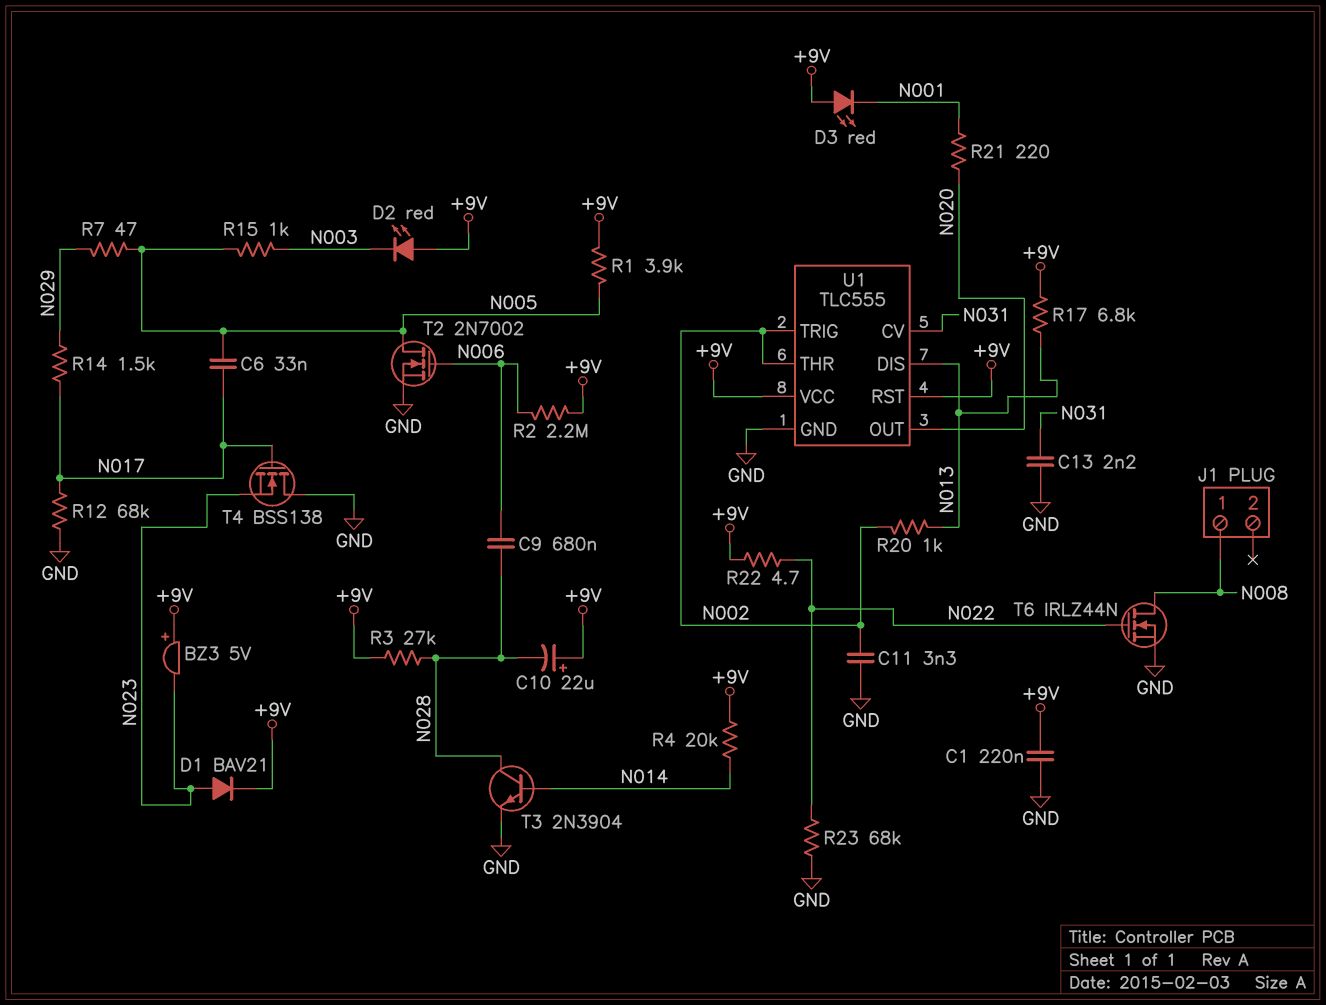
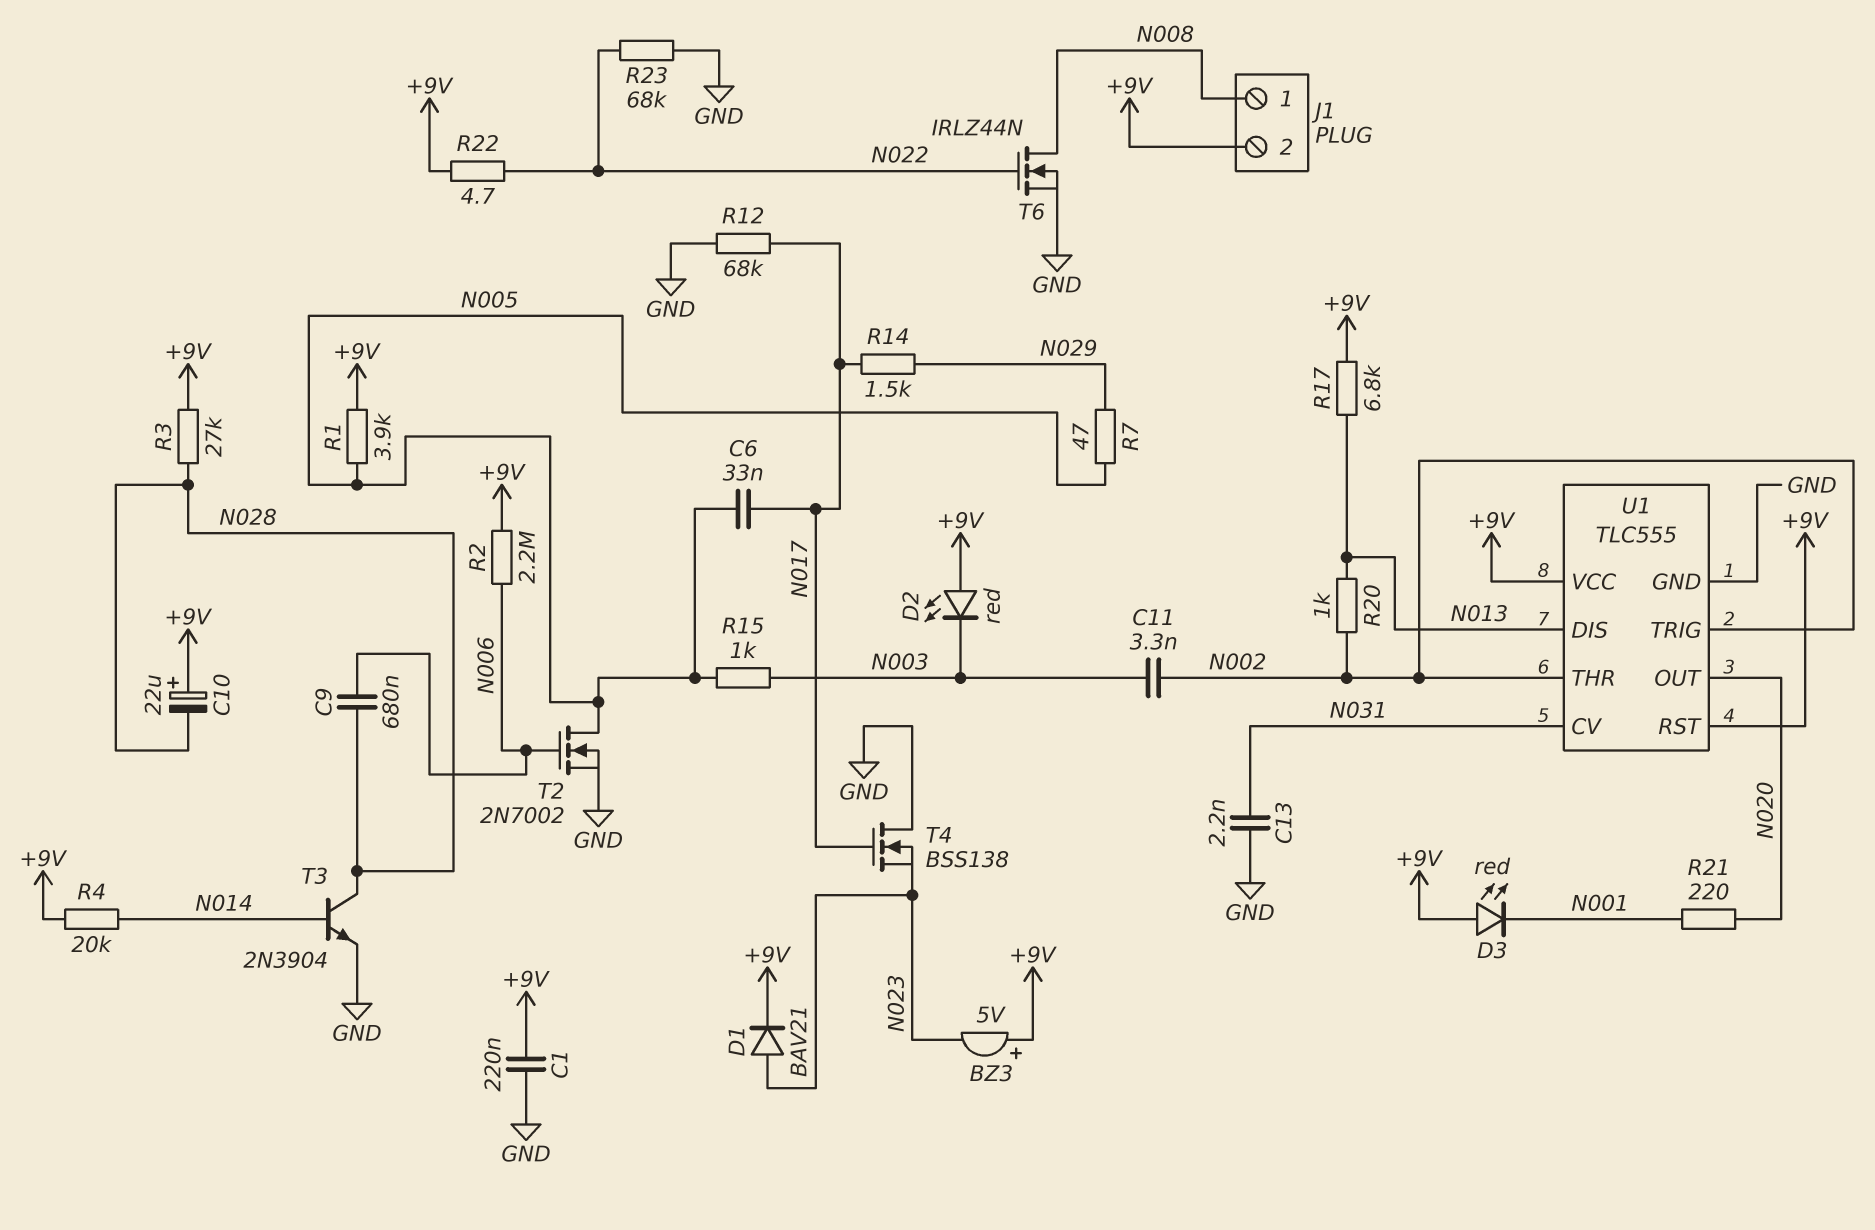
C11: 3.3nF (GND, N002) -> 3.3nF (N002, N003)
J1 pin 2: none -> +9V

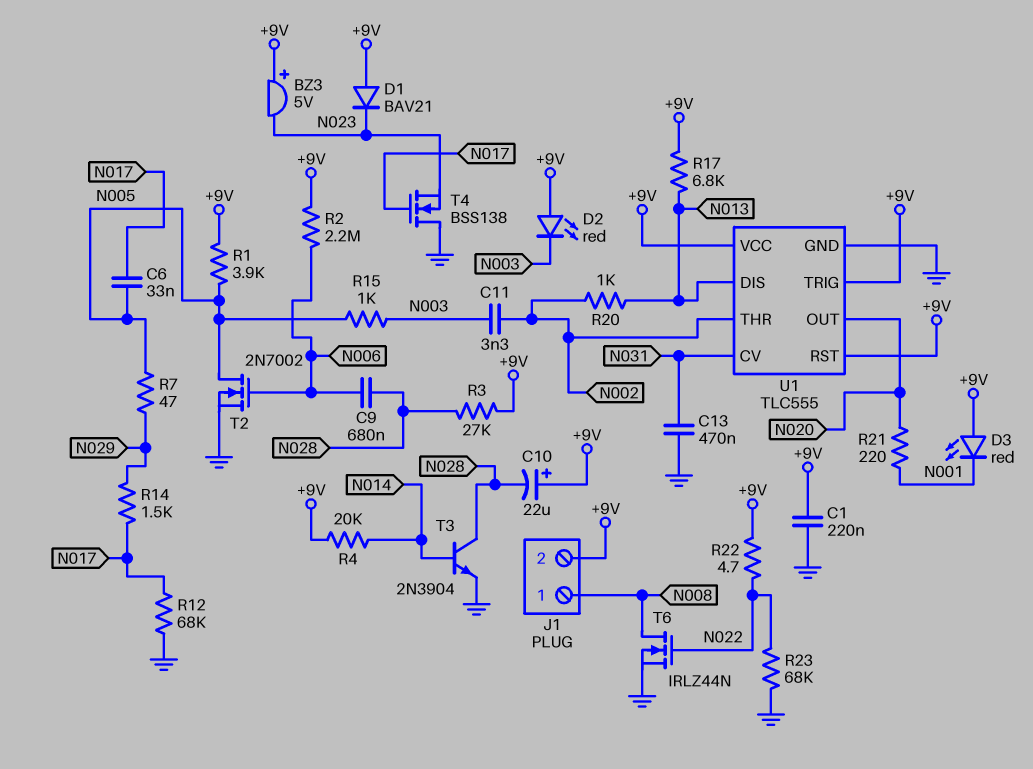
C13: 2.2nF (GND, N031) -> 470nF (GND, N031)
D1: diode BAV21 (A N023, K +9V) -> diode BAV21 (A +9V, K N023)
U1 pin TRIG: N002 -> +9V

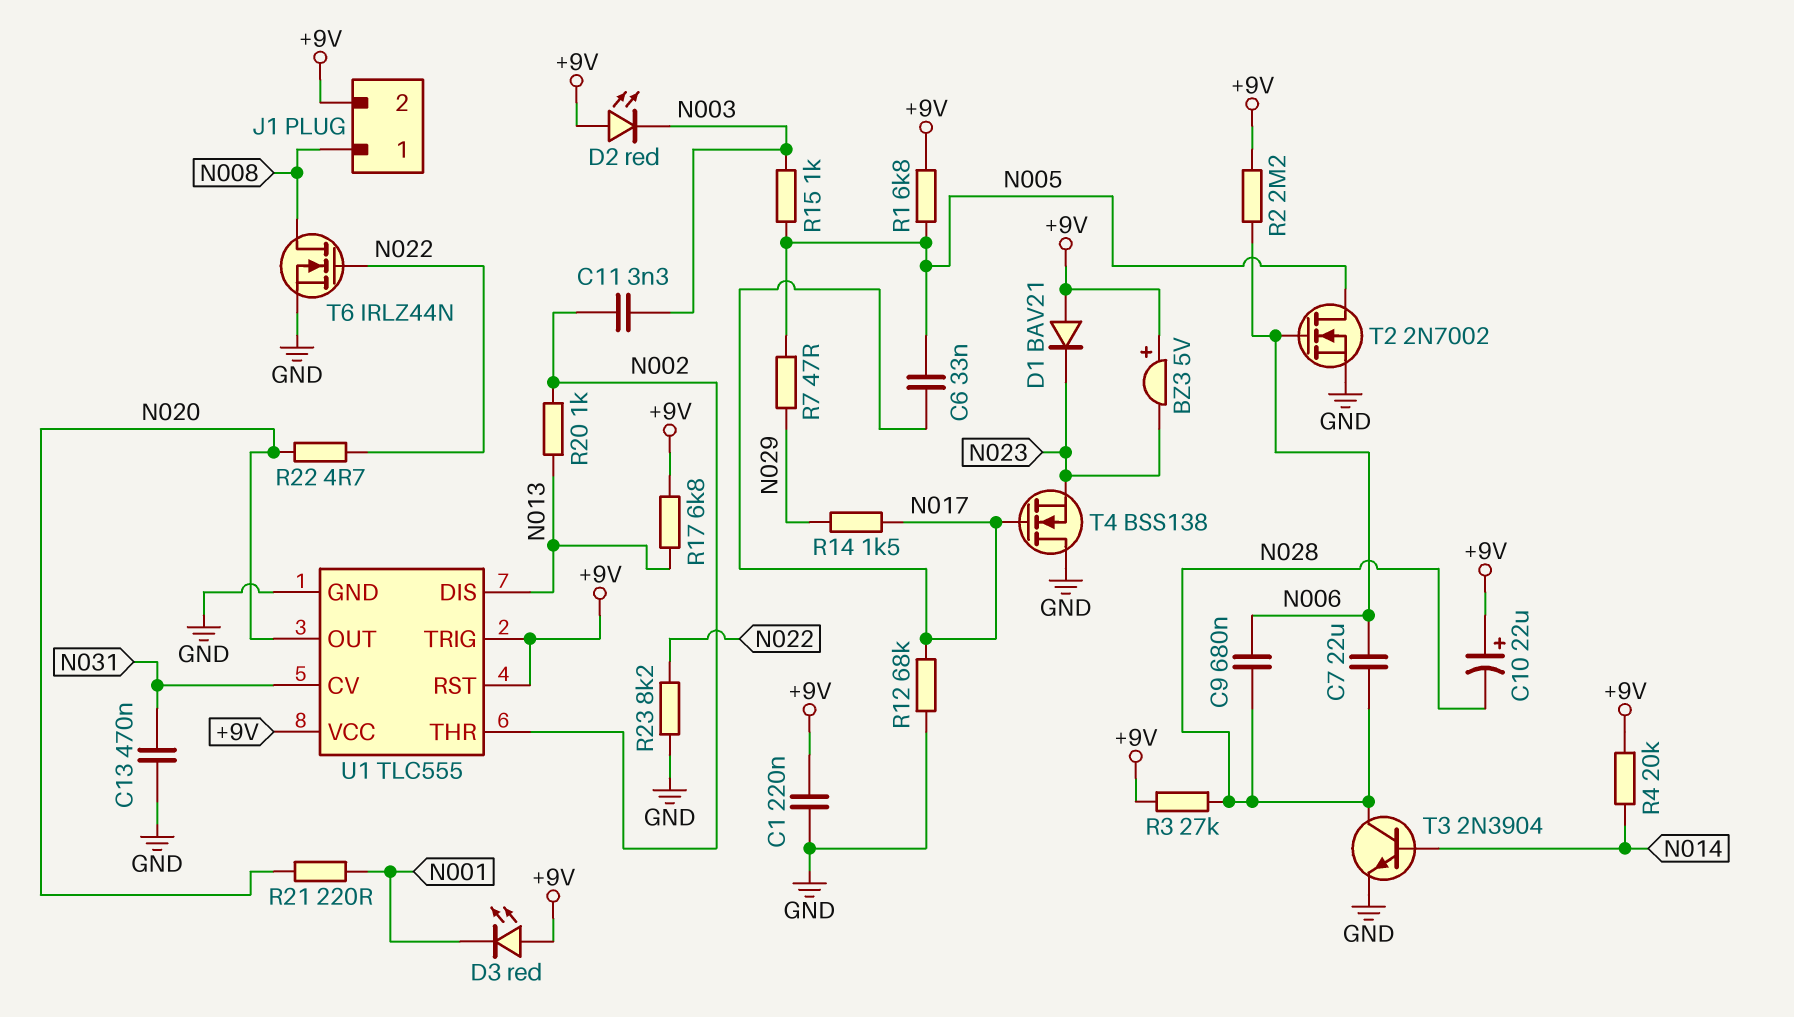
C7: none -> 22uF (N006, N028)
R1: 3.9k (+9V, N005) -> 6.8k (+9V, N005)
R22: 4.7 (+9V, N022) -> 4.7 (N020, N022)
R23: 68k (GND, N022) -> 8.2k (GND, N022)

